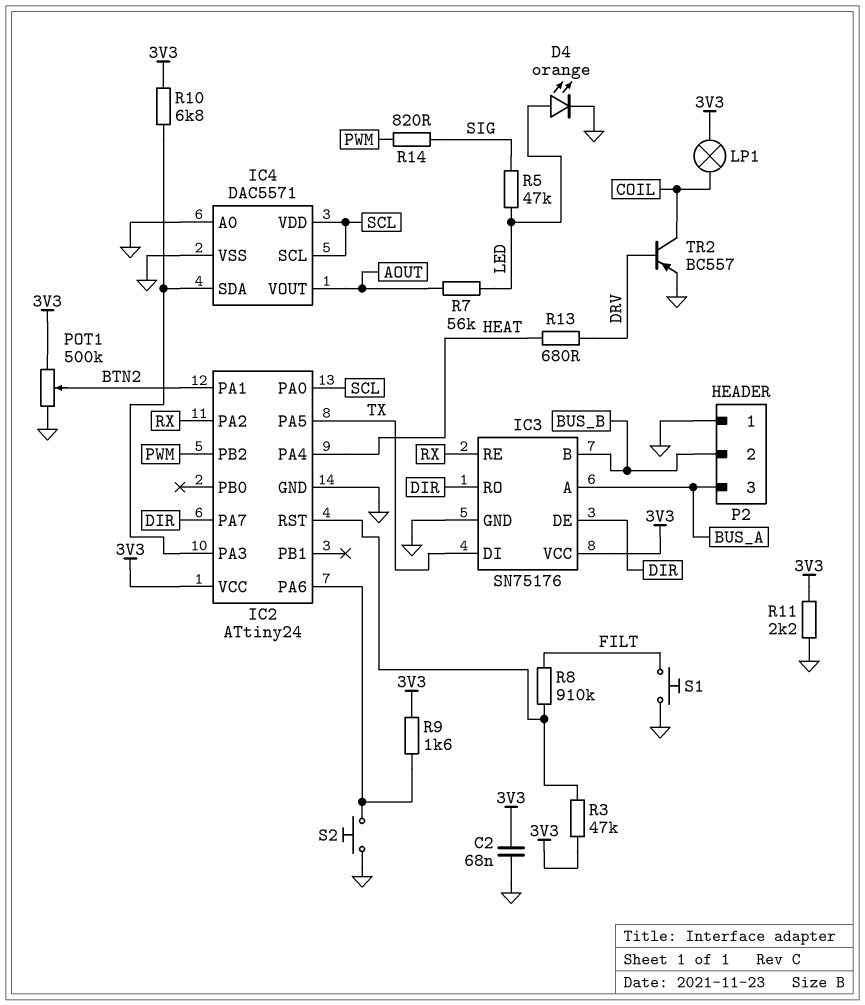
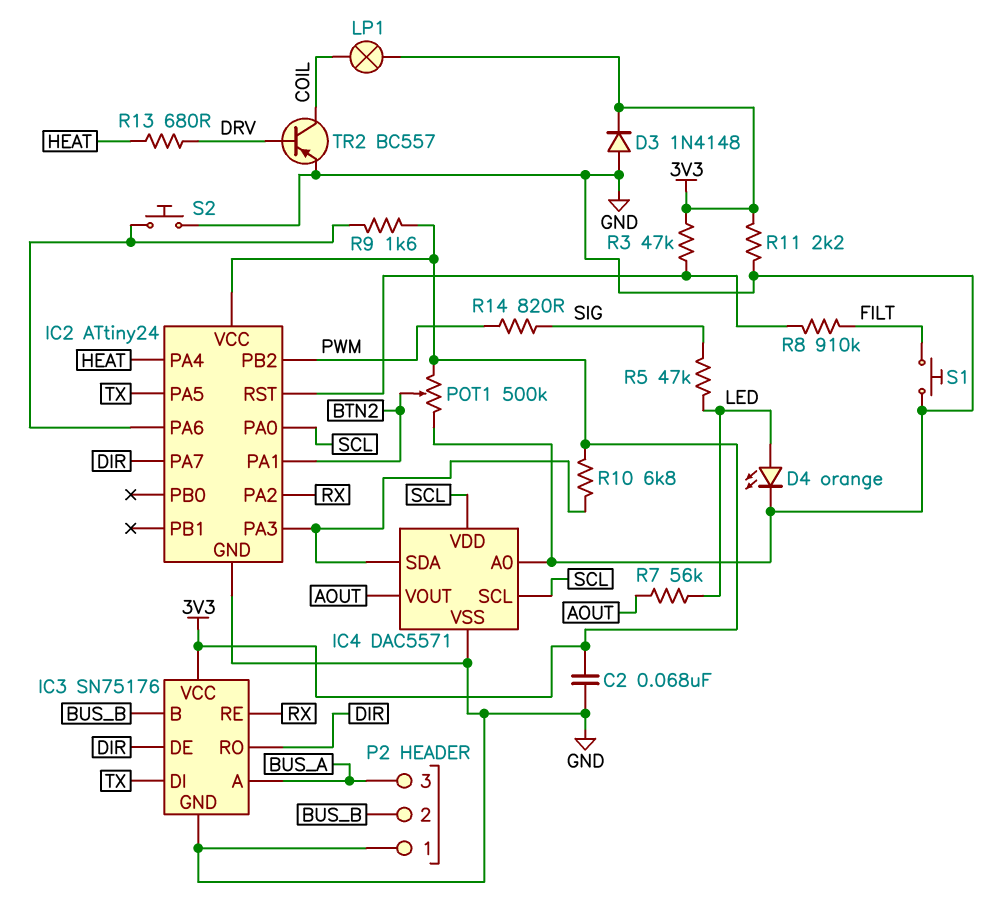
D3: none -> diode 1N4148 (A GND, K 3V3)

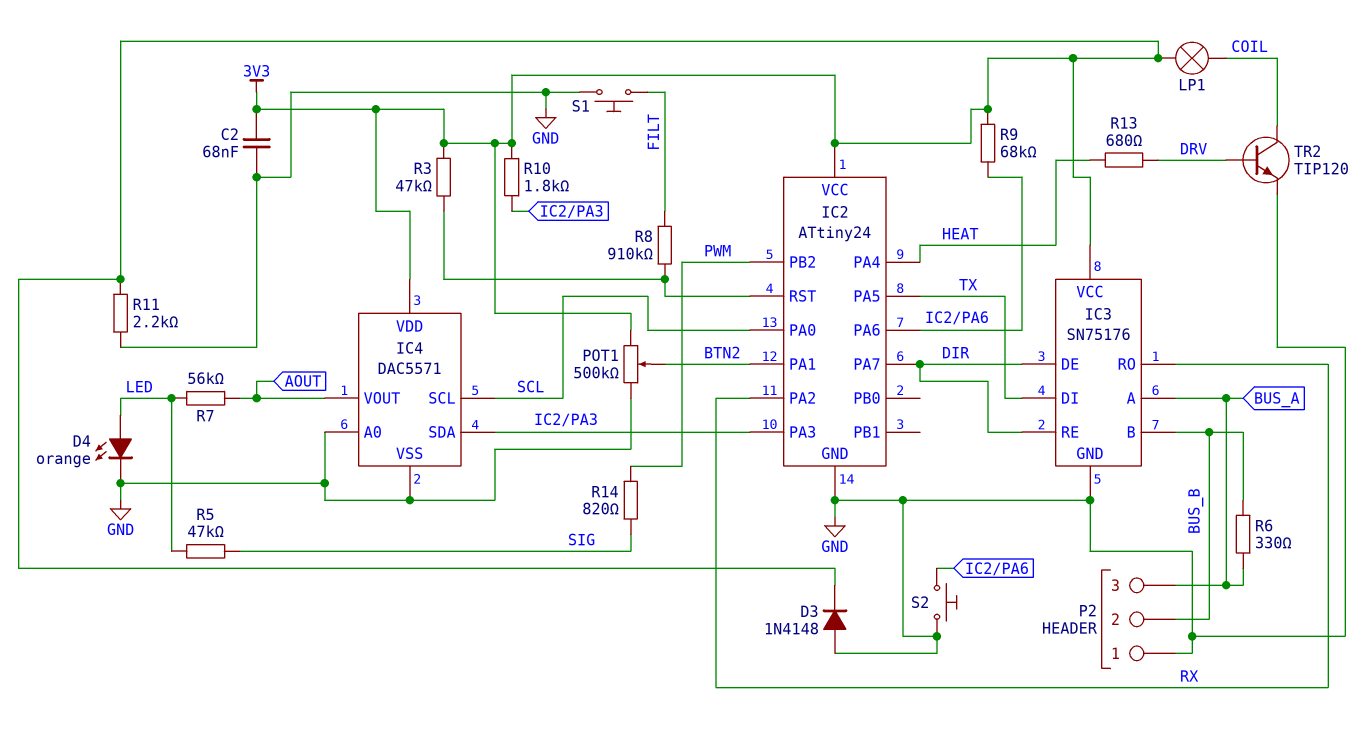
IC3 pin RE: RX -> DIR
IC3 pin RO: DIR -> RX
IC4 pin VDD: SCL -> 3V3
R6: none -> 330 (BUS_A, BUS_B)
R9: 1.6k (3V3, IC2/PA6) -> 68k (3V3, IC2/PA6)
R10: 6.8k (3V3, IC2/PA3) -> 1.8k (3V3, IC2/PA3)
TR2: PNP BC557 (B DRV, C COIL, E GND) -> NPN TIP120 (B DRV, C COIL, E GND)

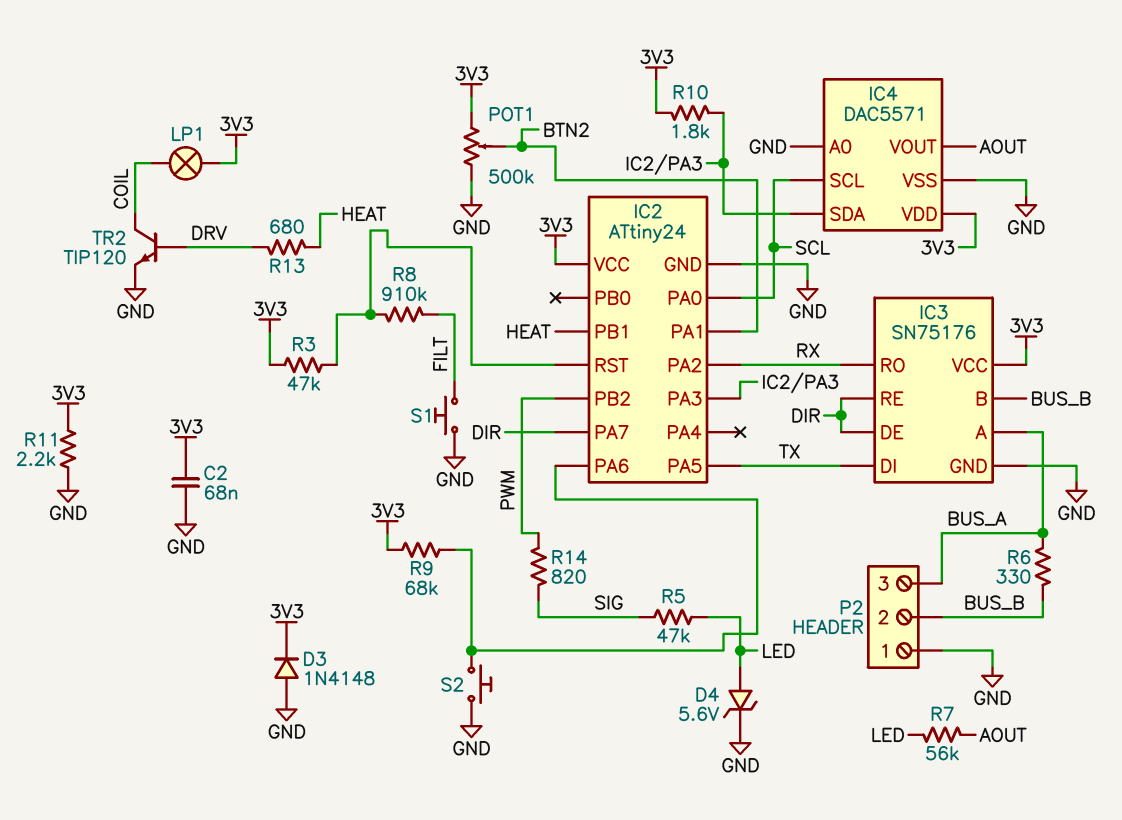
D4: LED orange (A LED, K GND) -> zener 5.6V (A LED, K GND)
IC2 pin PA4: HEAT -> none
IC2 pin PB1: none -> HEAT

